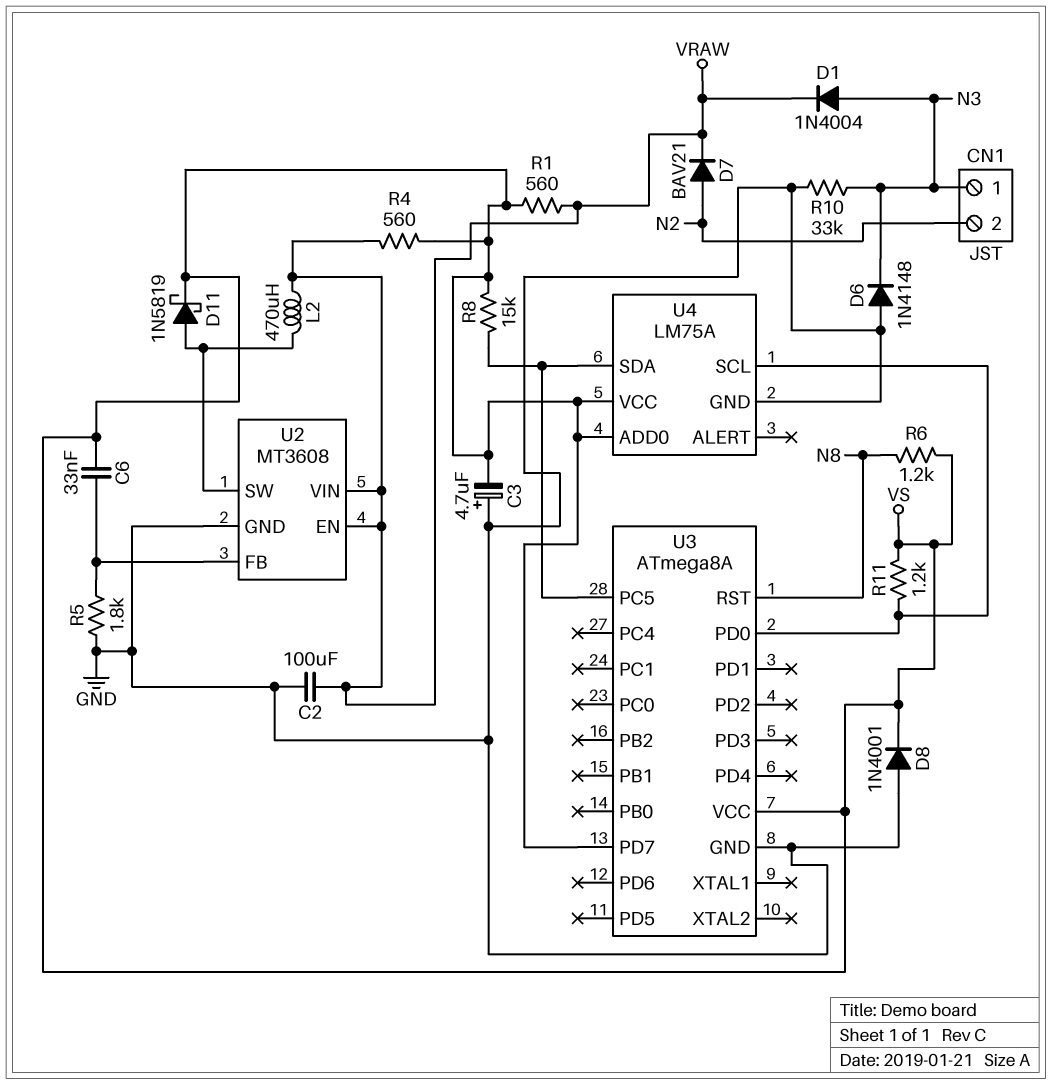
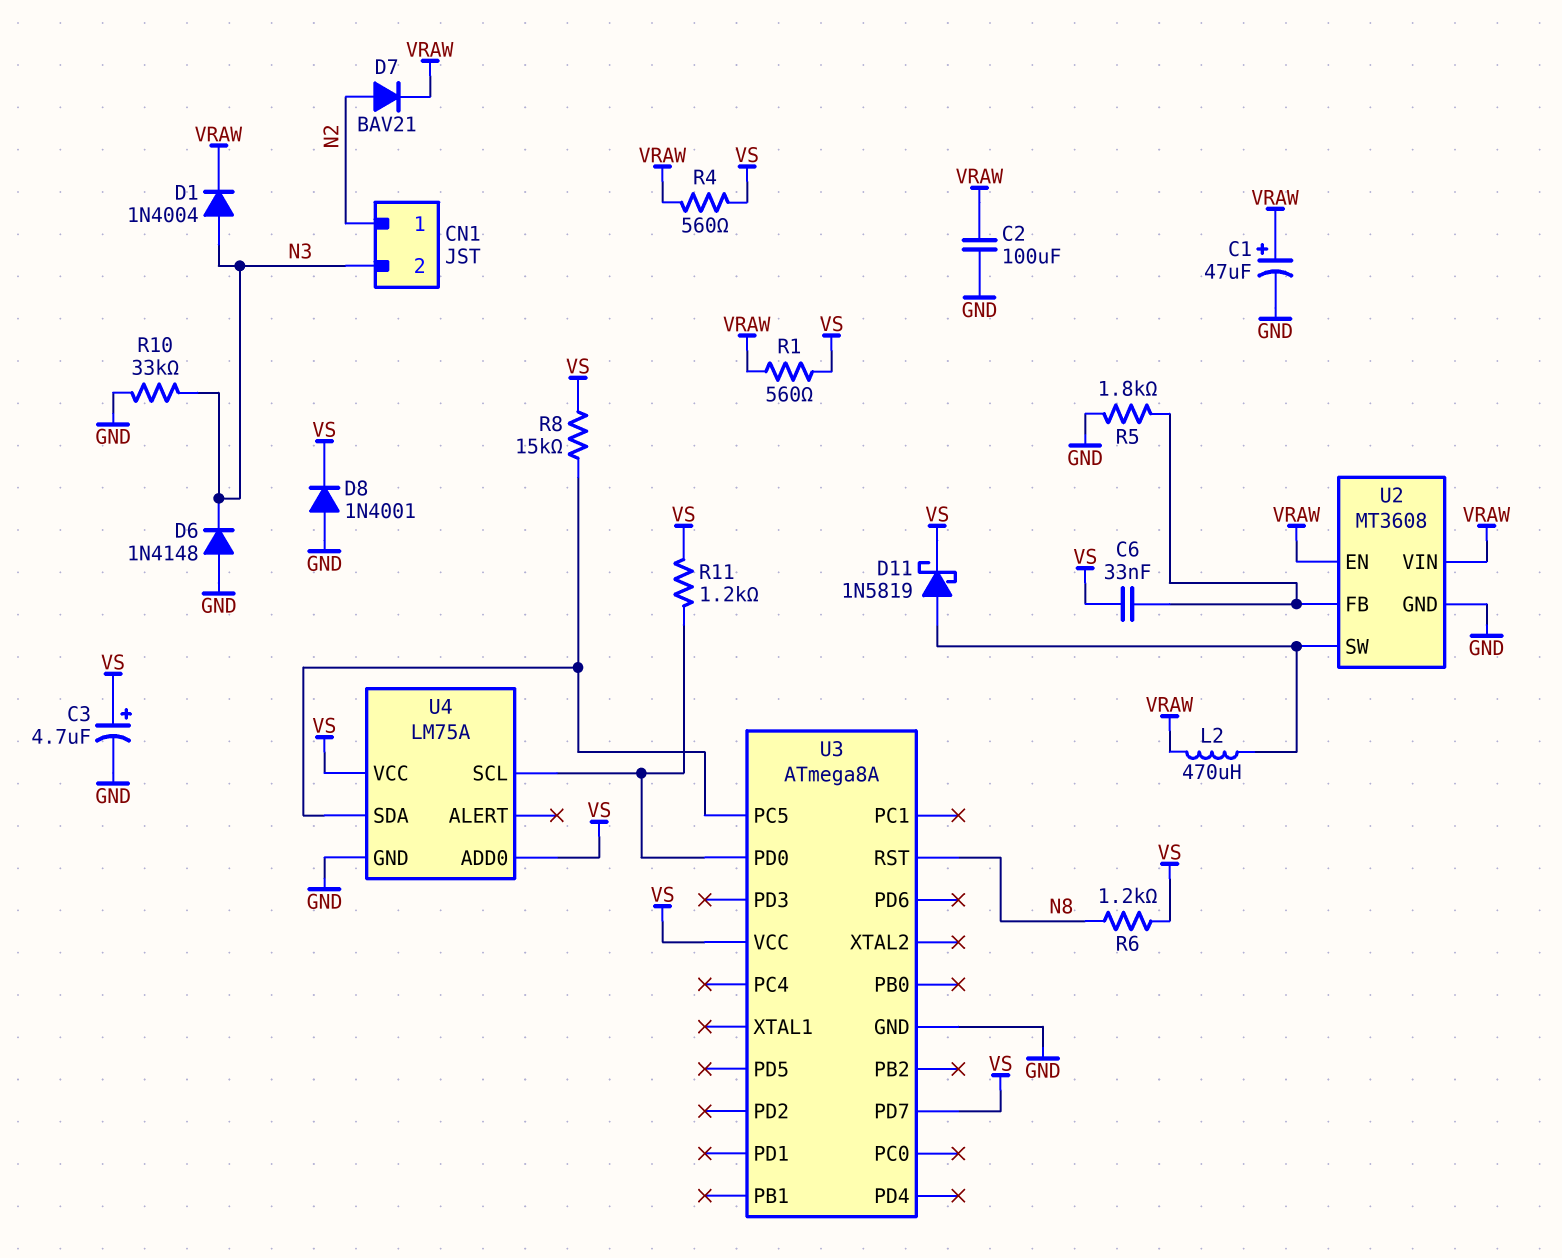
C1: none -> 47uF (plus VRAW, minus GND)
C3: 4.7uF (plus GND, minus VS) -> 4.7uF (plus VS, minus GND)
CN1 pin 1: N3 -> N2
CN1 pin 2: N2 -> N3

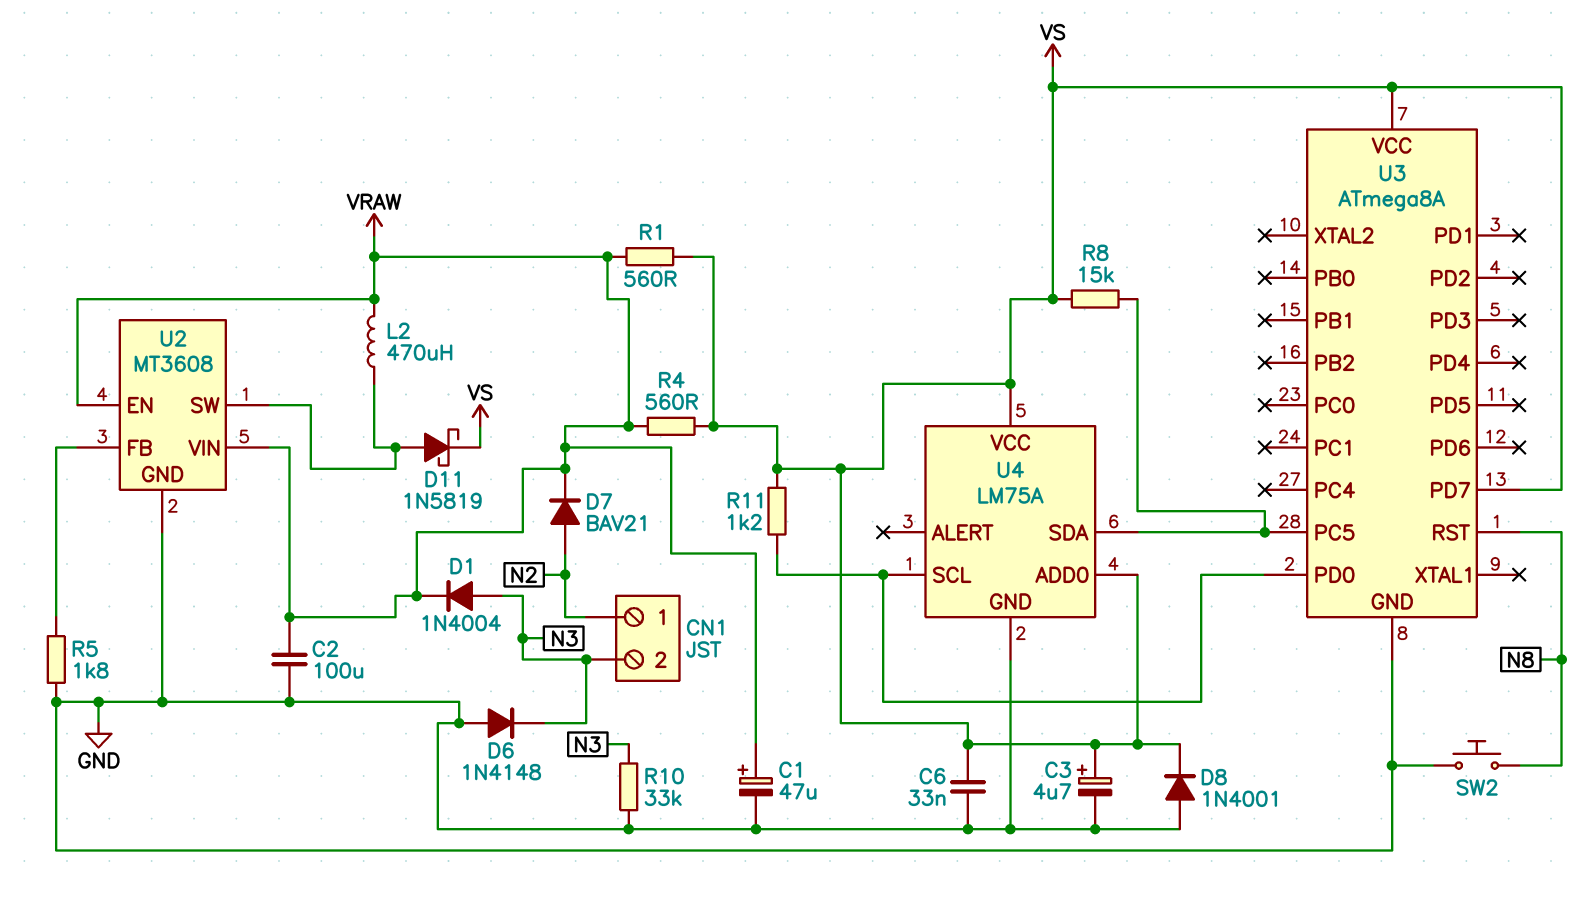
C6: 33nF (U2/FB, VS) -> 33nF (GND, VS)
R6: 1.2k (N8, VS) -> none
SW2: none -> button (GND, N8)

